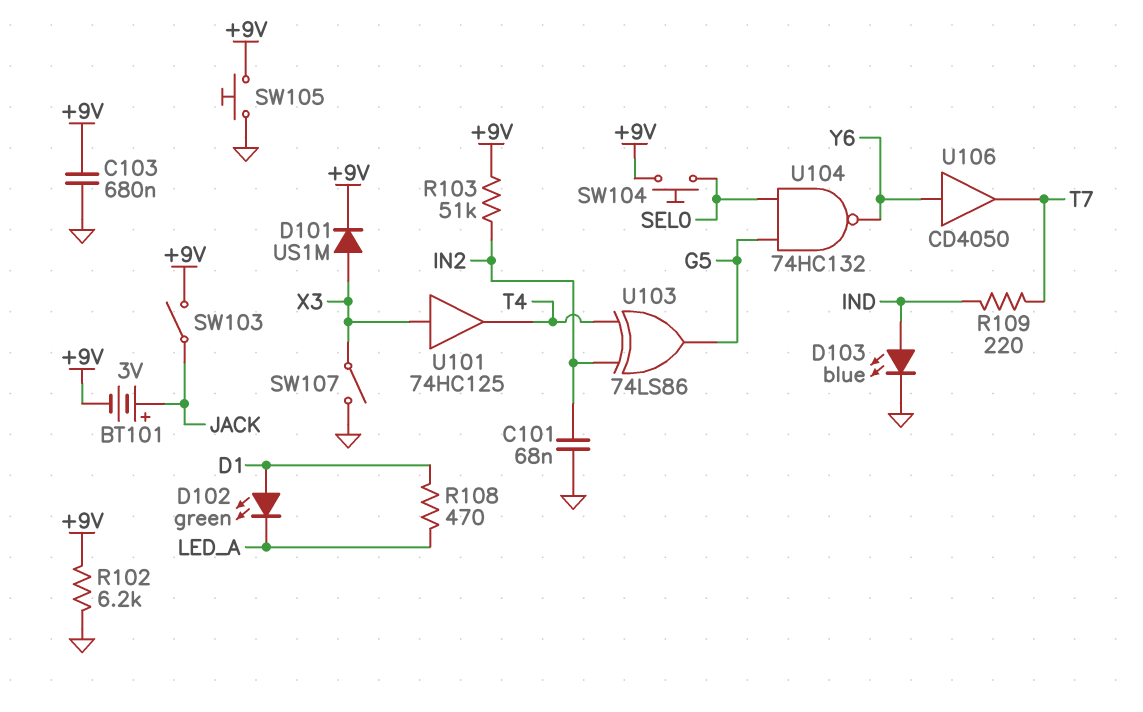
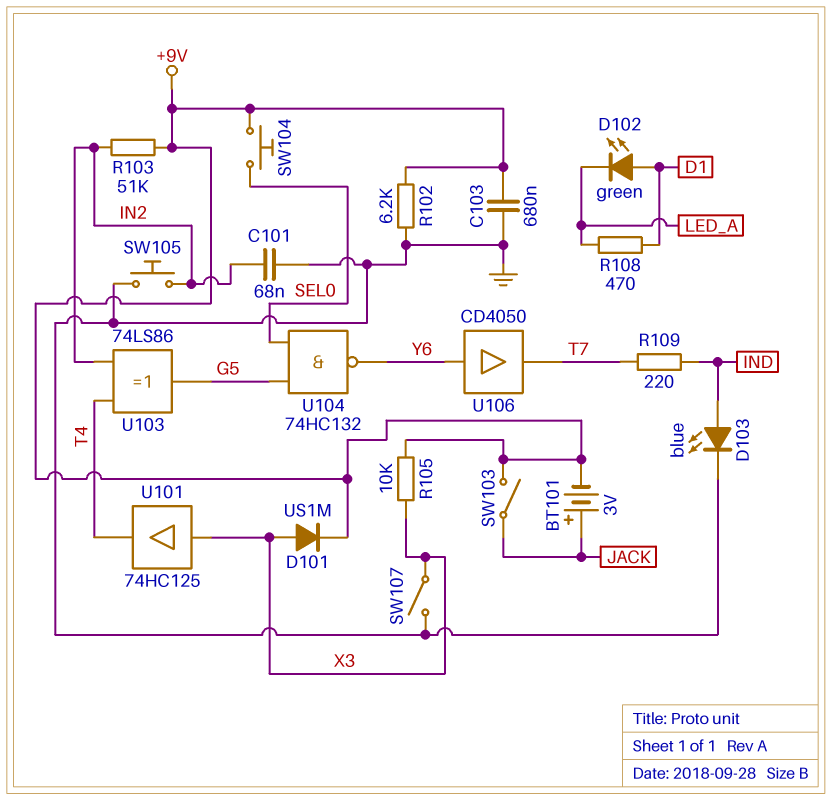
R105: none -> 10k (+9V, X3)
SW105: button (+9V, GND) -> button (GND, IN2)

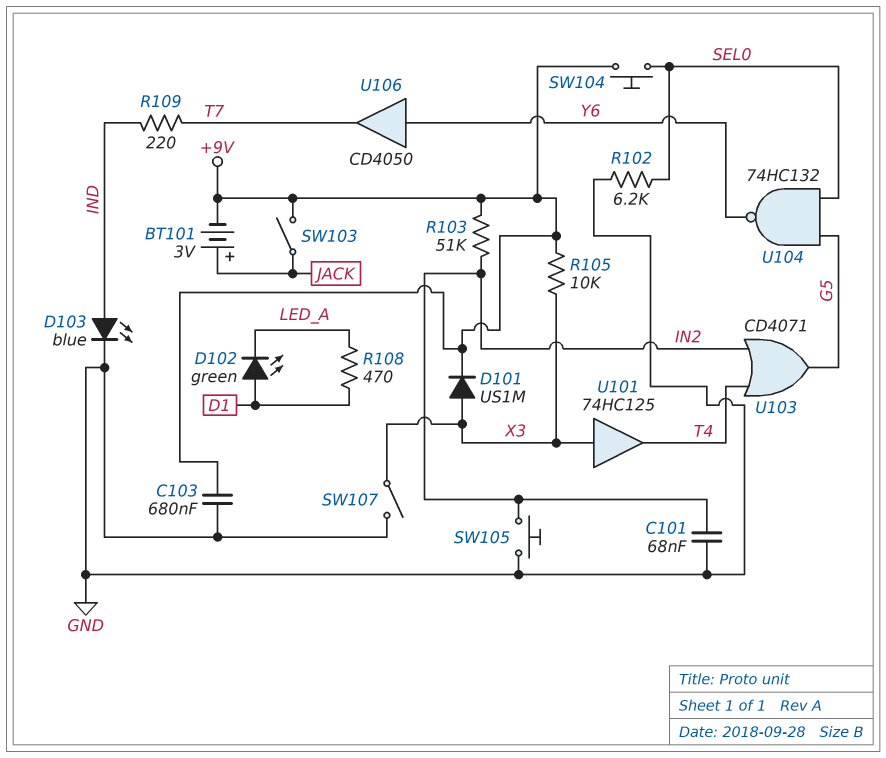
R102: 6.2k (+9V, GND) -> 6.2k (GND, SEL0)
U103: XOR 74LS86 (in IN2, in T4, out G5) -> OR CD4071 (in IN2, in T4, out G5)

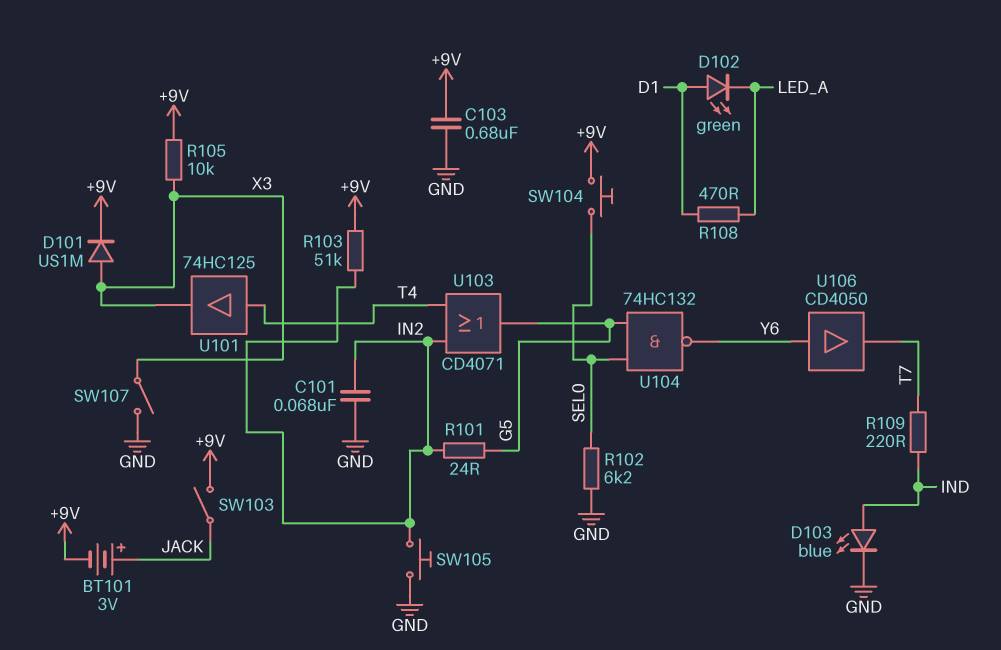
R101: none -> 24 (G5, IN2)
U101: buffer 74HC125 (in X3, out T4) -> buffer 74HC125 (in T4, out X3)

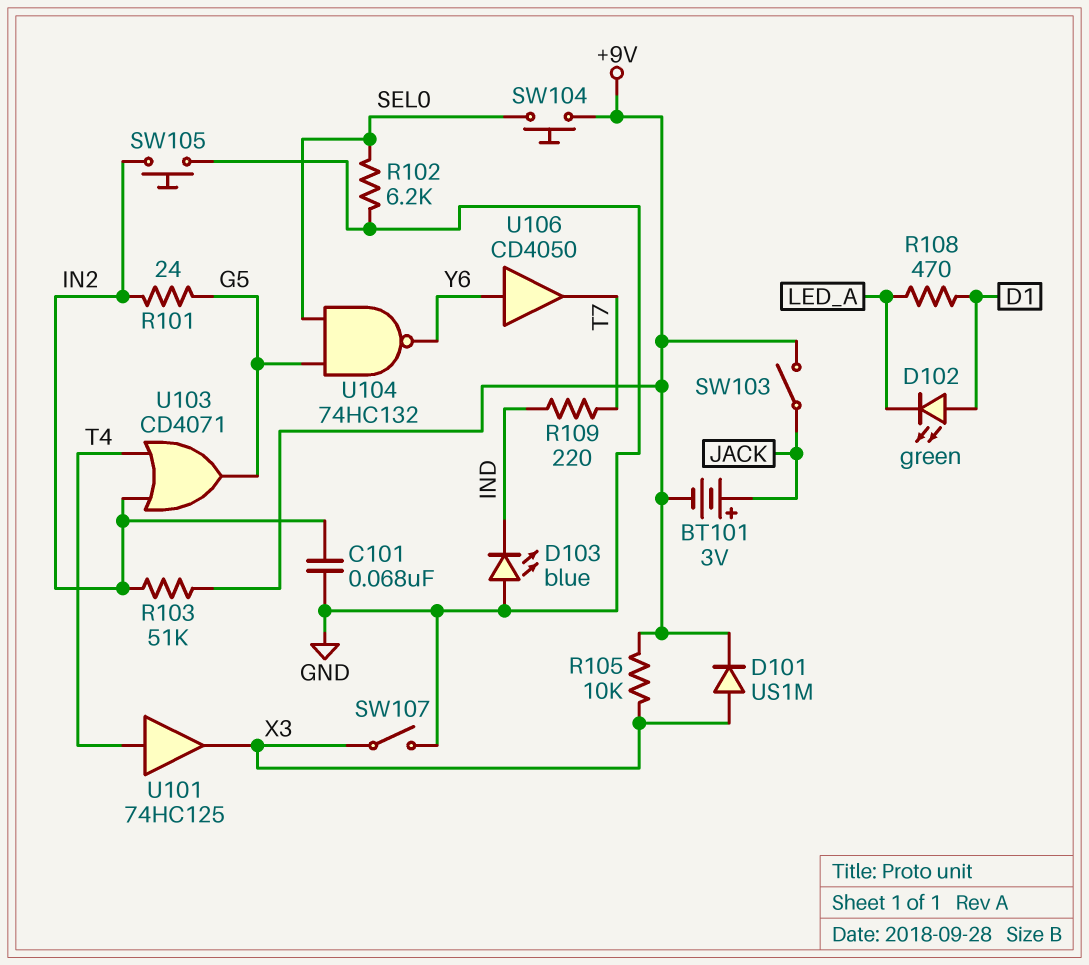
C103: 680nF (+9V, GND) -> none
D103: LED blue (A IND, K GND) -> LED blue (A GND, K IND)

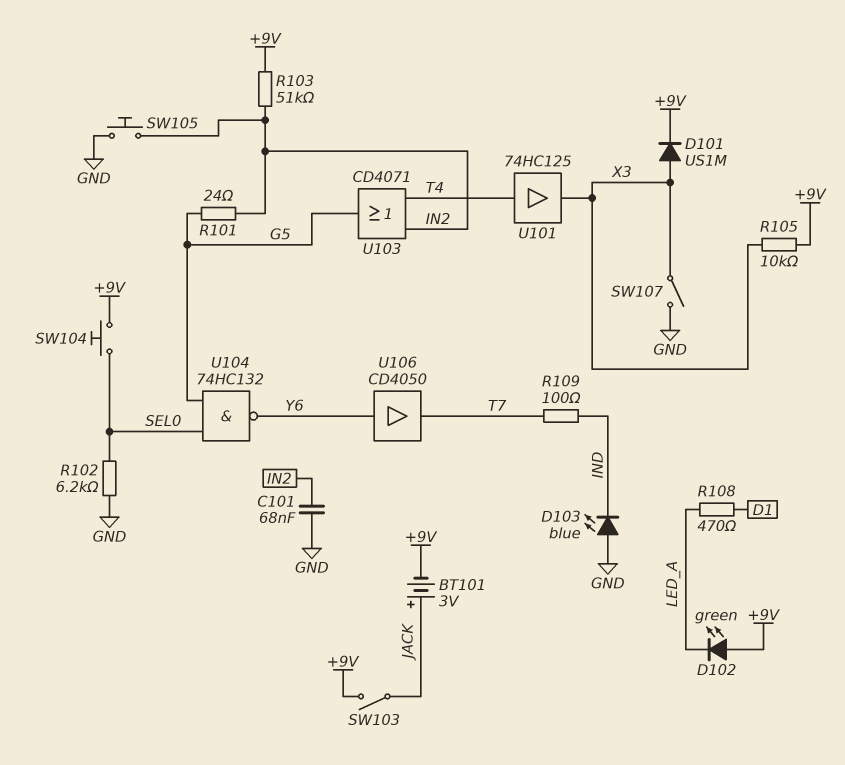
D102: LED green (A D1, K LED_A) -> LED green (A +9V, K LED_A)
R109: 220 (IND, T7) -> 100 (IND, T7)

